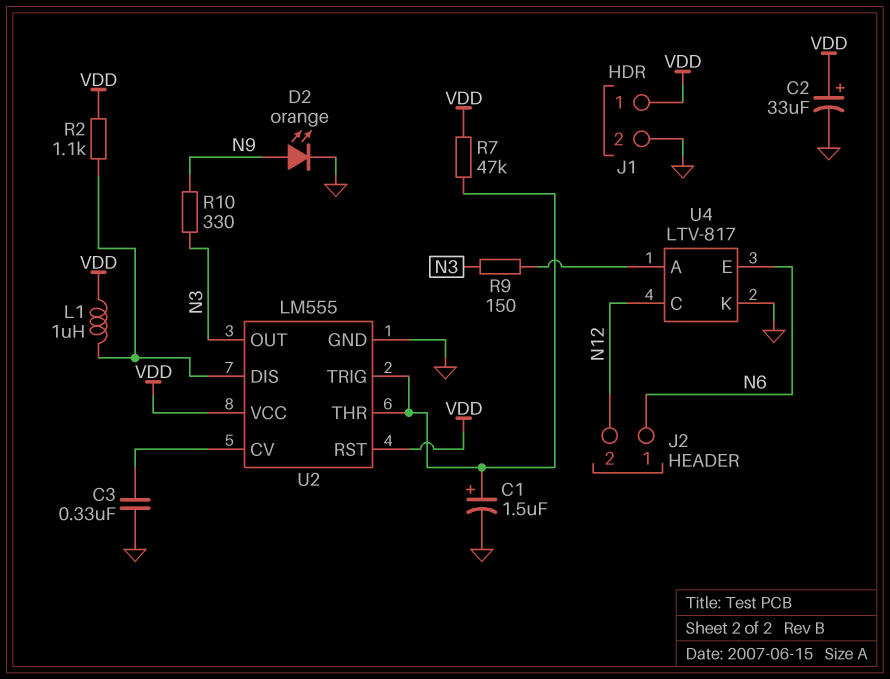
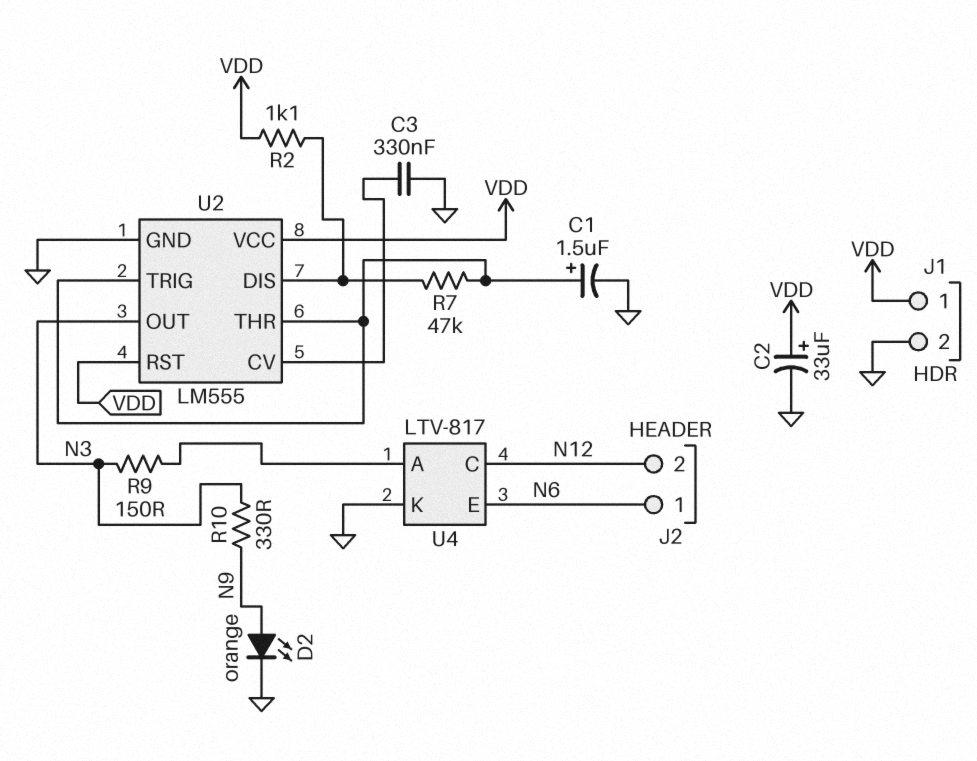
L1: 1uH (U2/DIS, VDD) -> none
R7: 47k (U2/THR, VDD) -> 47k (U2/DIS, U2/THR)

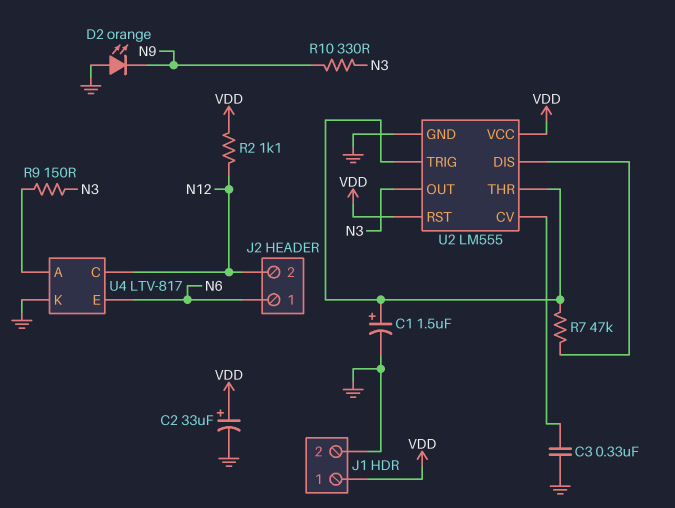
D2: LED orange (A N9, K GND) -> LED orange (A GND, K N9)
R2: 1.1k (U2/DIS, VDD) -> 1.1k (N12, VDD)

